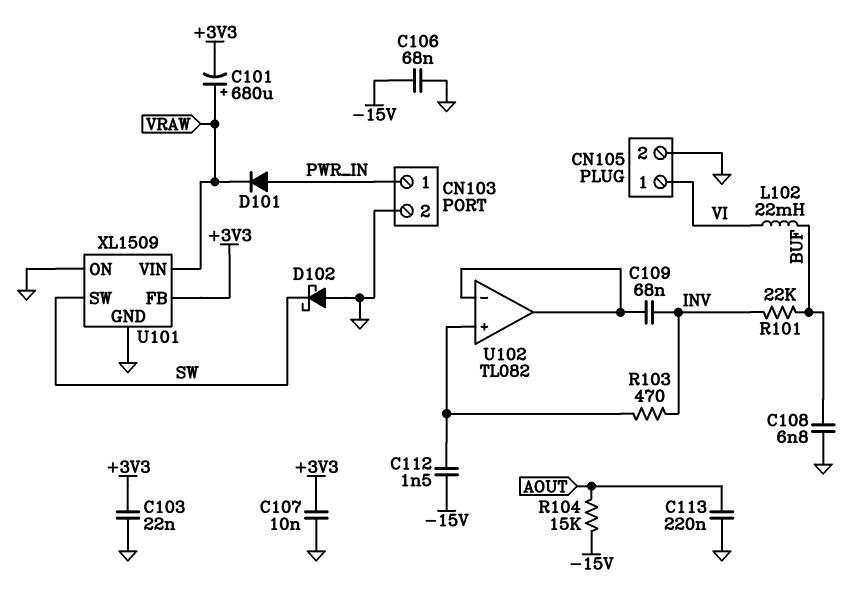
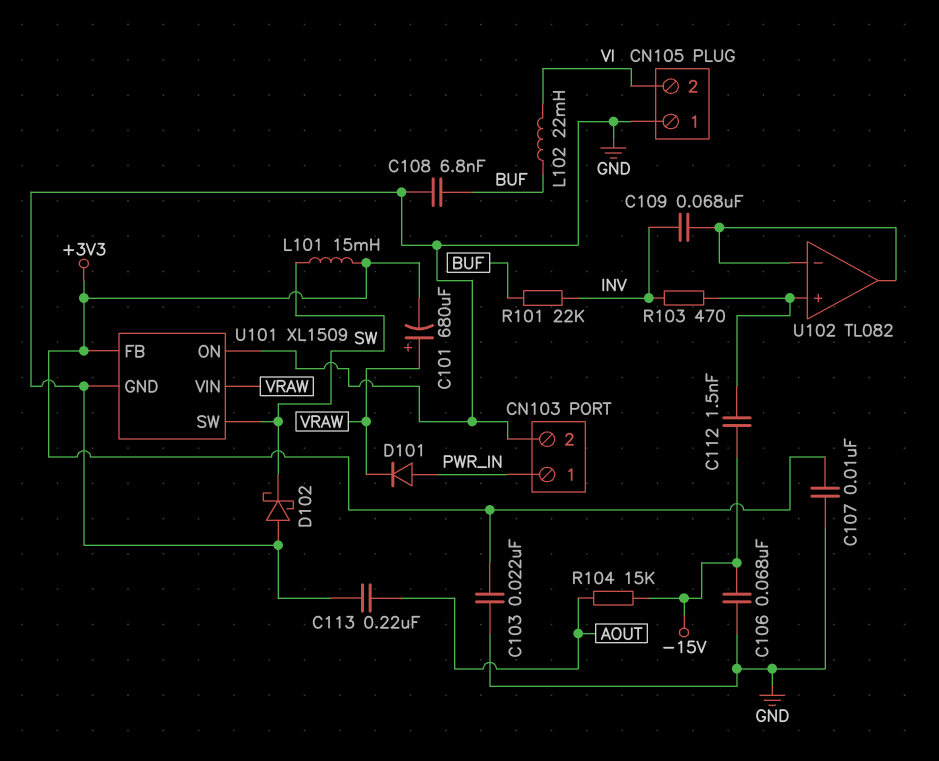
CN105 pin 1: VI -> GND
CN105 pin 2: GND -> VI
L101: none -> 15mH (+3V3, SW)

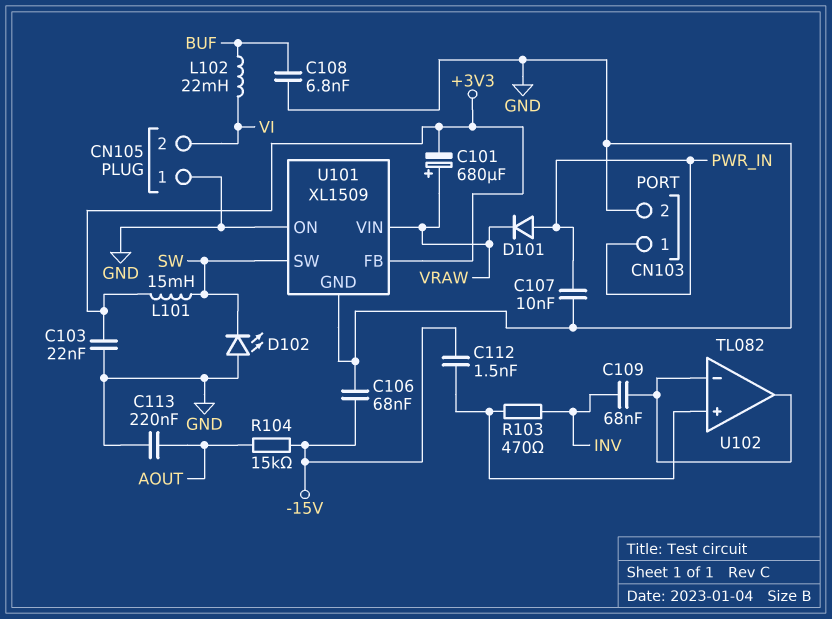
C107: 10nF (+3V3, GND) -> 10nF (GND, PWR_IN)
D102: schottky (A GND, K SW) -> LED (A GND, K SW)
R101: 22k (BUF, INV) -> none

